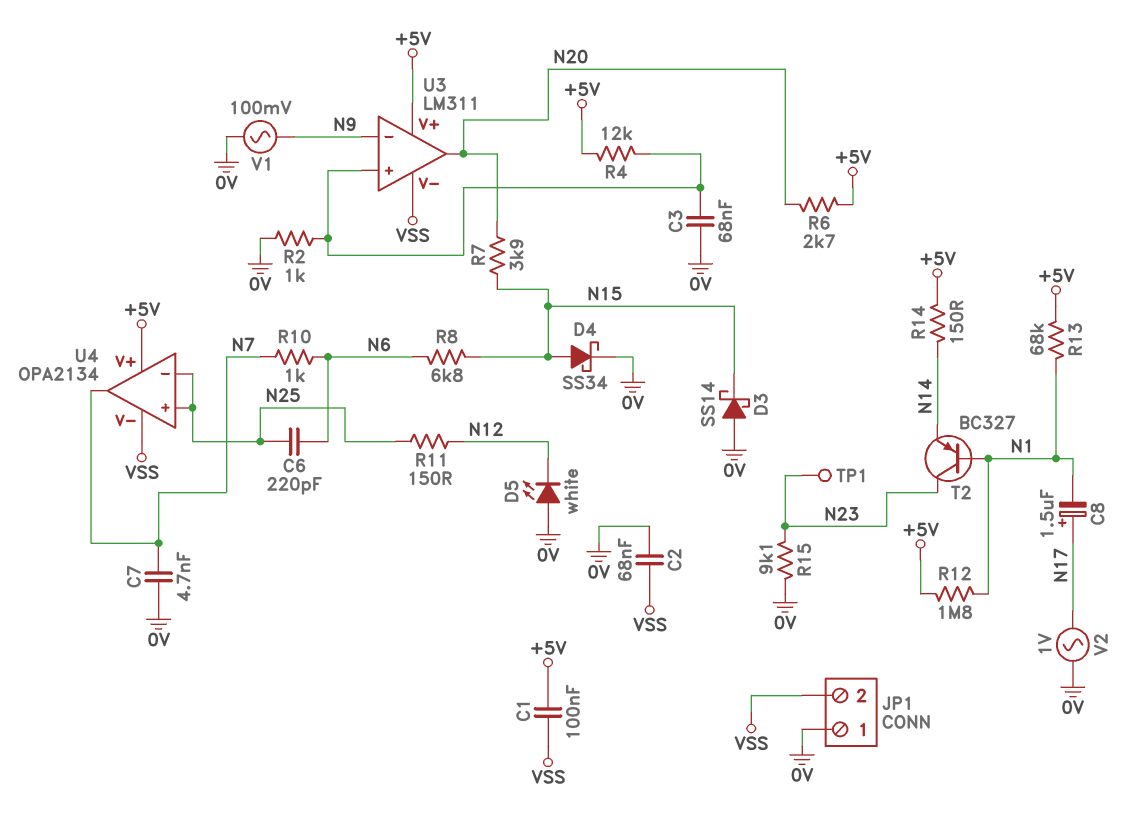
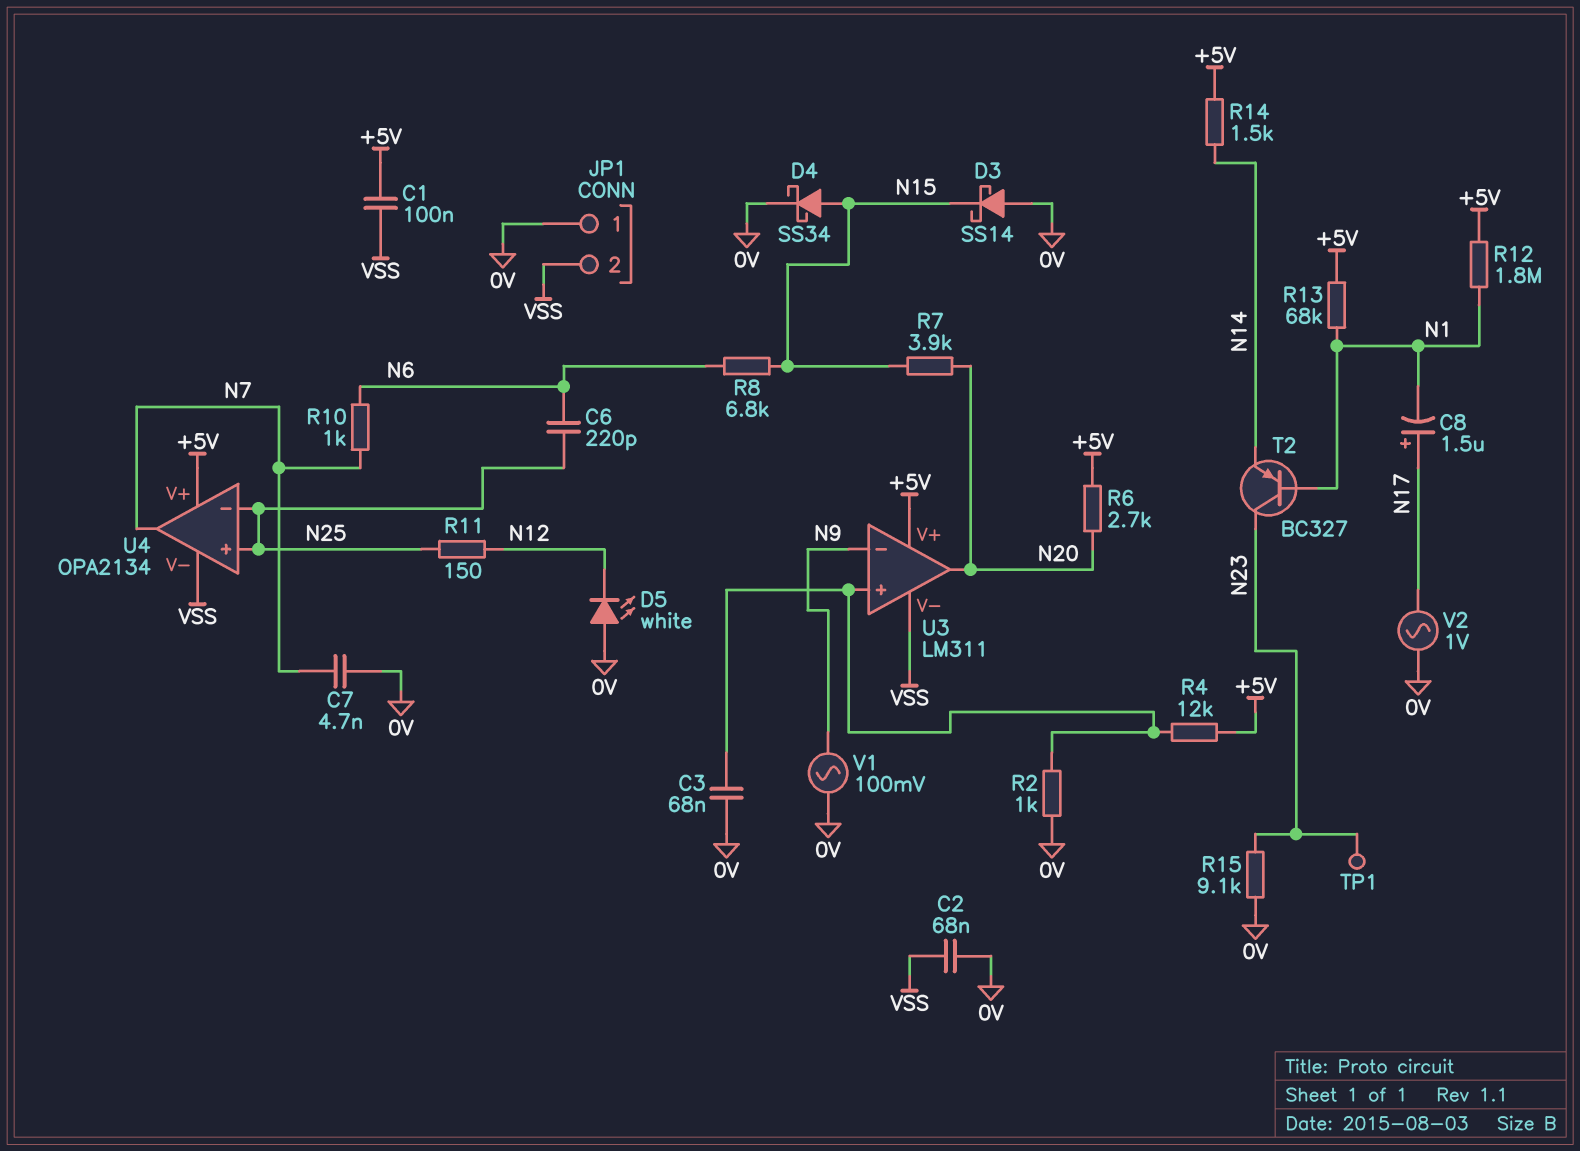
R14: 150 (+5V, N14) -> 1.5k (+5V, N14)

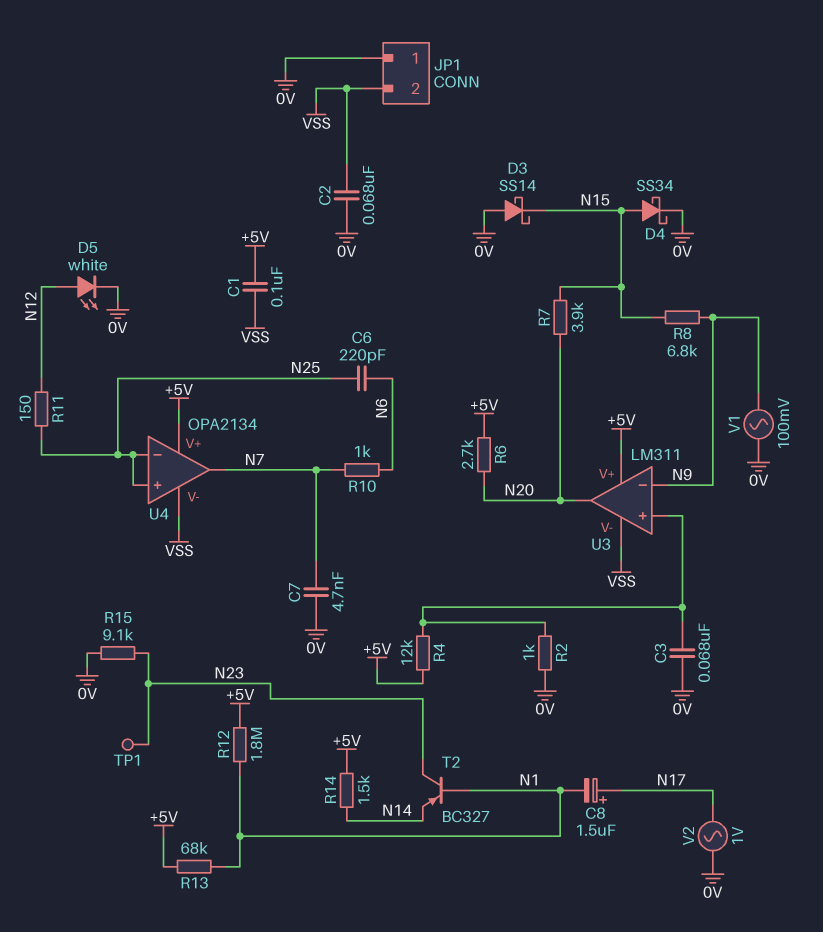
D5: LED white (A 0V, K N12) -> LED white (A N12, K 0V)
R8: 6.8k (N6, N15) -> 6.8k (N9, N15)

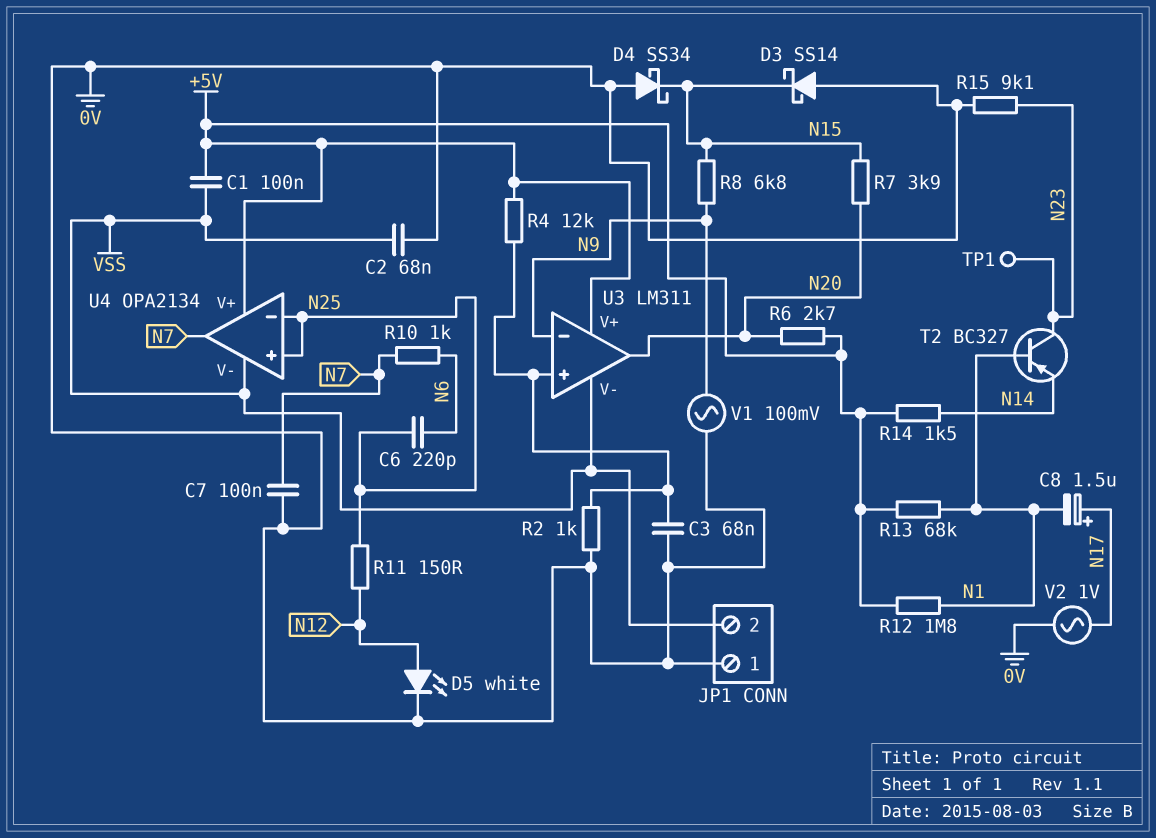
C7: 4.7nF (0V, N7) -> 100nF (0V, N7)
D4: schottky SS34 (A N15, K 0V) -> schottky SS34 (A 0V, K N15)

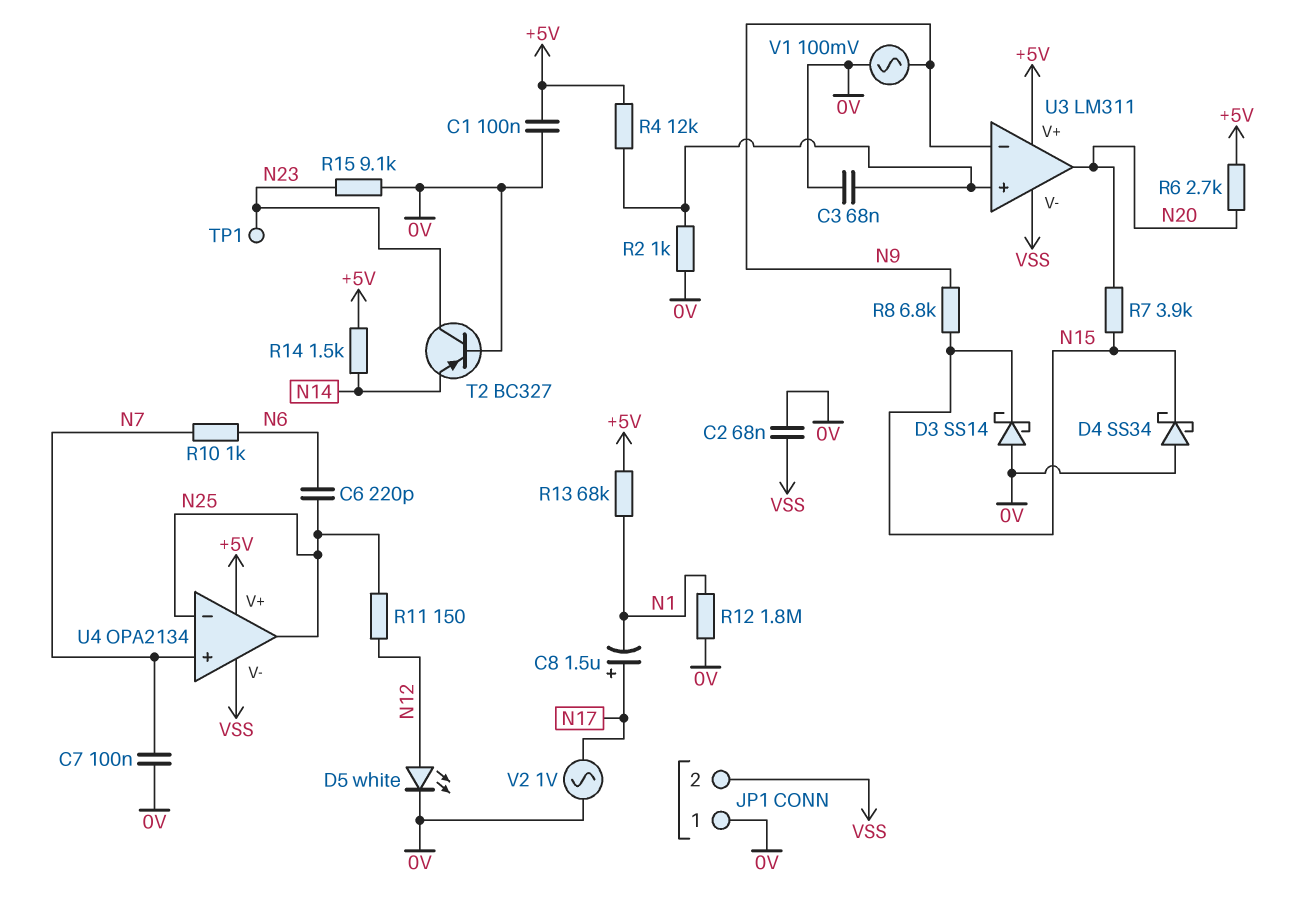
C1: 100nF (+5V, VSS) -> 100nF (+5V, 0V)
R12: 1.8M (+5V, N1) -> 1.8M (0V, N1)
T2: PNP BC327 (B N1, C N23, E N14) -> PNP BC327 (B 0V, C N23, E N14)
U4 pin in+: N25 -> N7
U4 pin out: N7 -> N25

